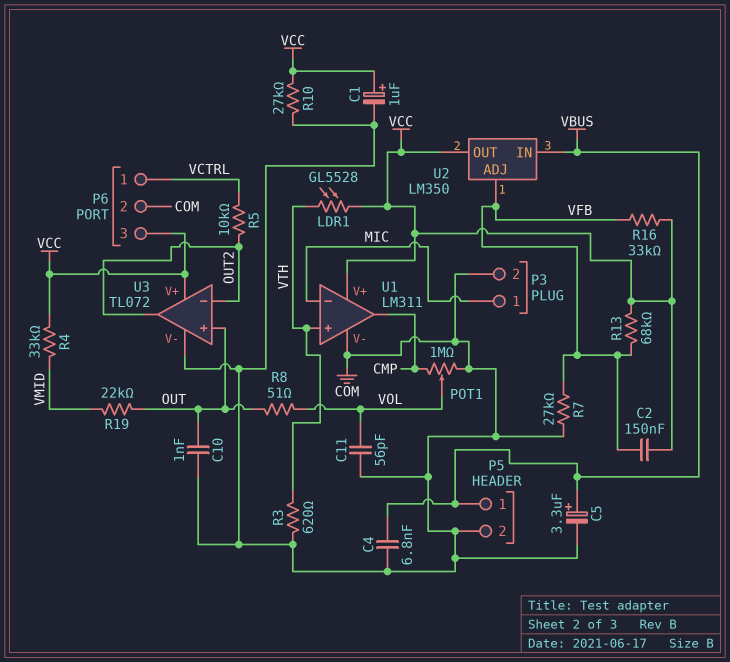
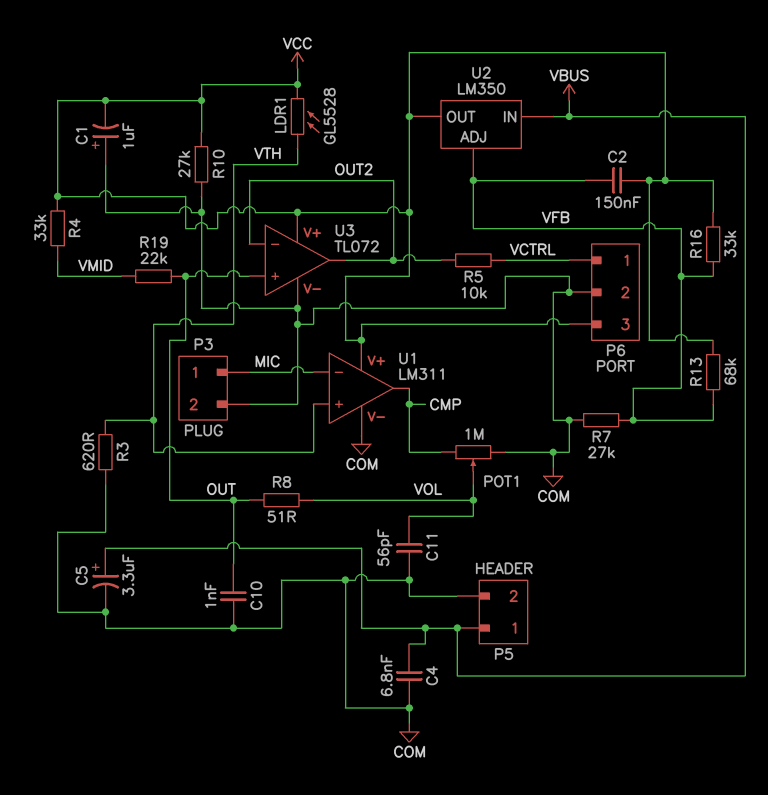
C1: 1uF (plus VCC, minus COM) -> 1uF (plus COM, minus VCC)

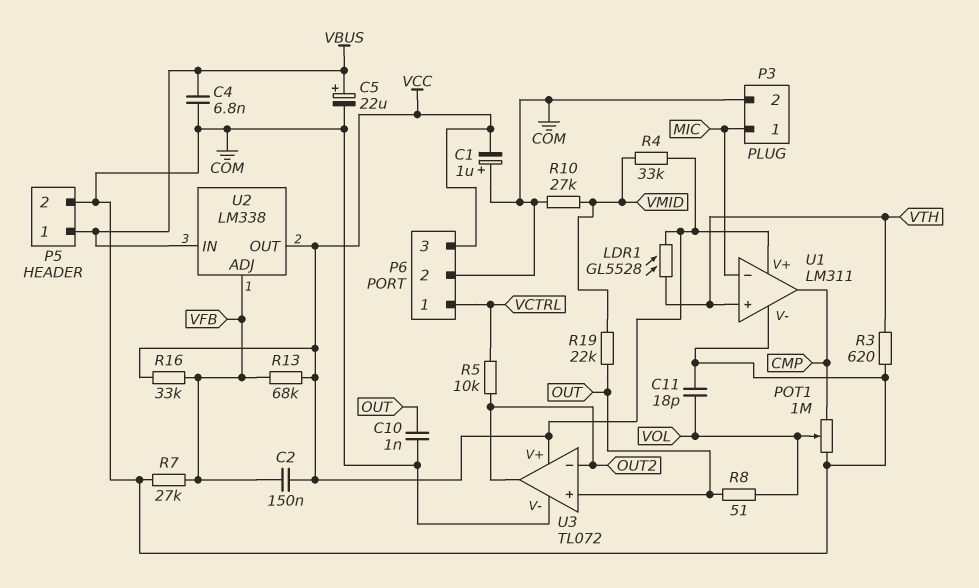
C5: 3.3uF (plus VBUS, minus COM) -> 22uF (plus VBUS, minus COM)
C11: 56pF (COM, VOL) -> 18pF (COM, VOL)
R10: 27k (COM, VCC) -> 27k (COM, VMID)
U2: LM350 -> LM338

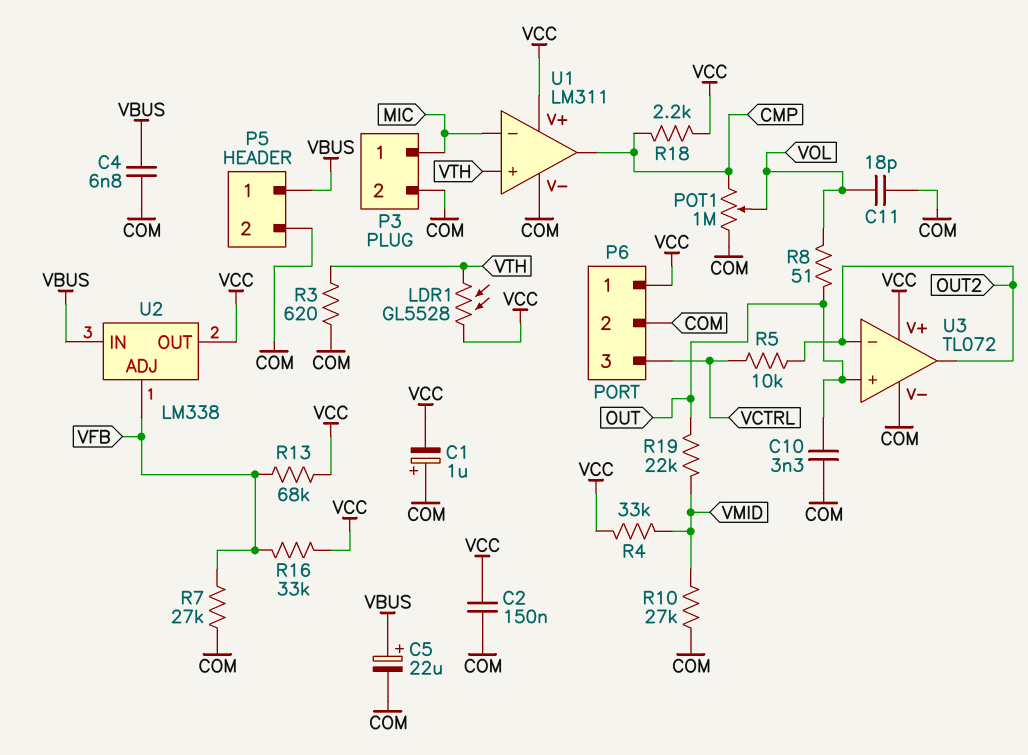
C2: 150nF (VCC, VFB) -> 150nF (COM, VCC)
C10: 1nF (COM, OUT) -> 3.3nF (COM, OUT)
P6 pin 1: VCTRL -> VCC
P6 pin 3: VCC -> VCTRL
R18: none -> 2.2k (CMP, VCC)

